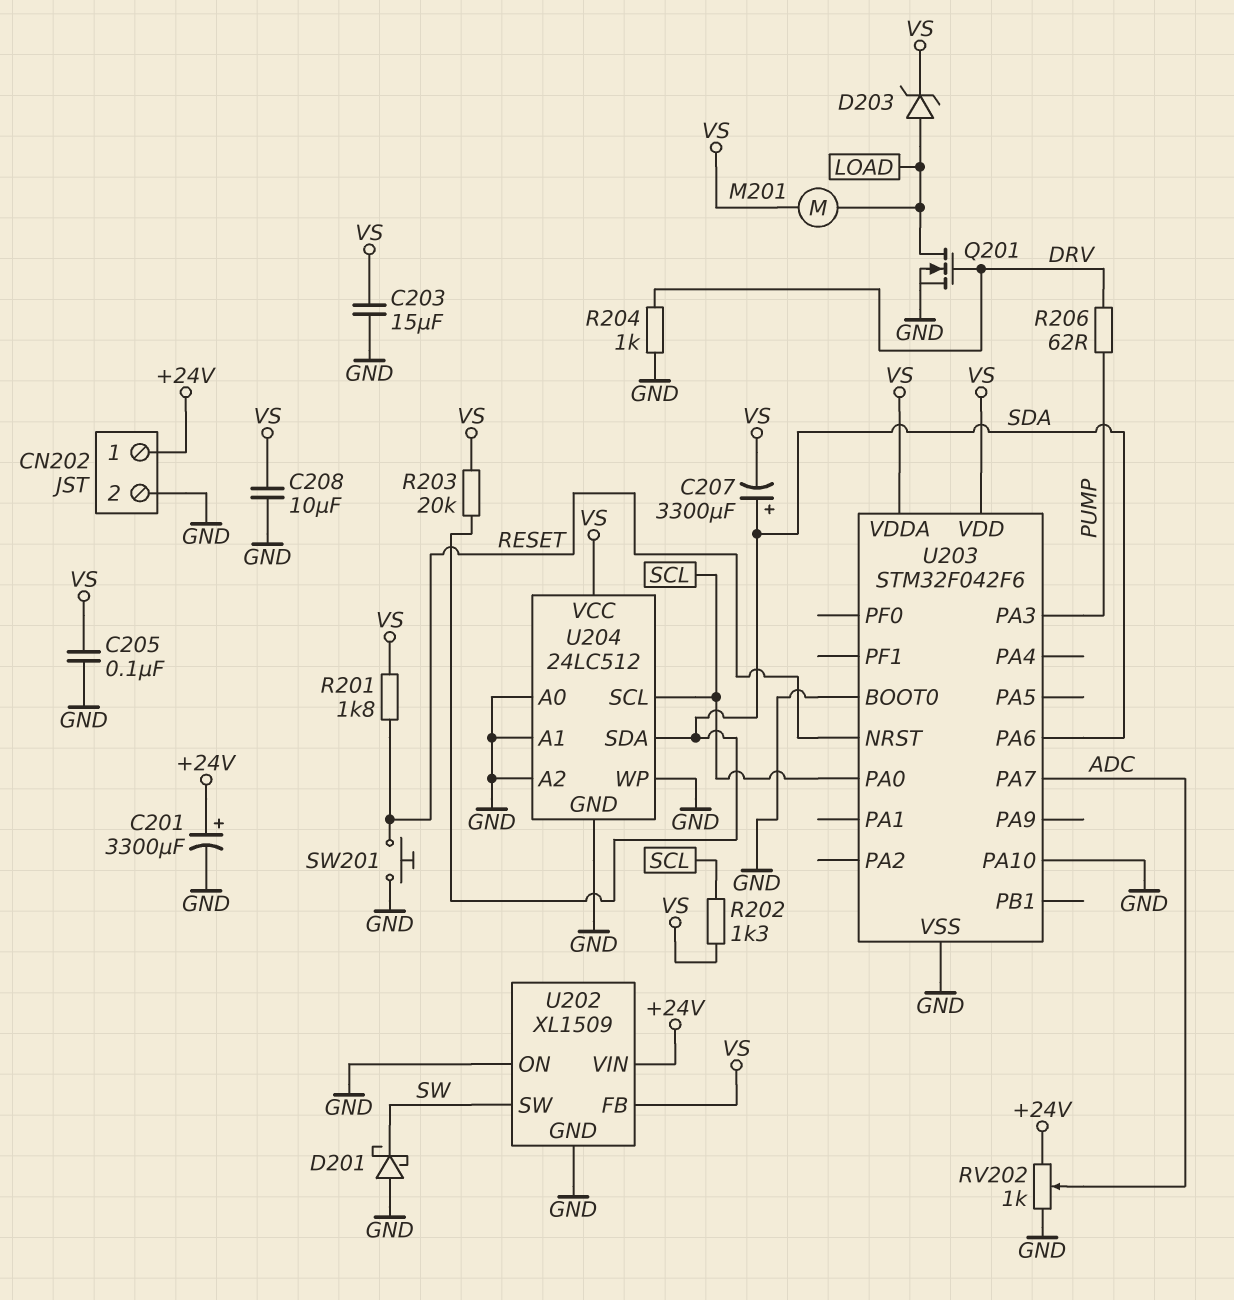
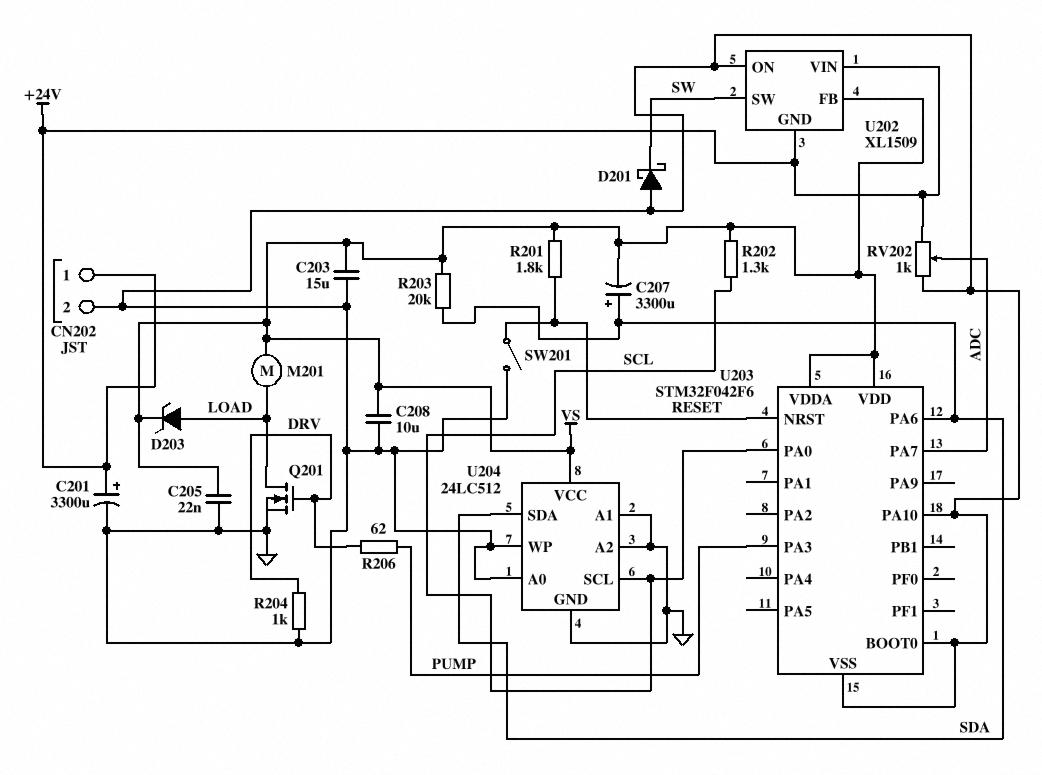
C205: 100nF (GND, VS) -> 22nF (GND, VS)
SW201: button (GND, RESET) -> switch (GND, RESET)
U202 pin GND: GND -> +24V

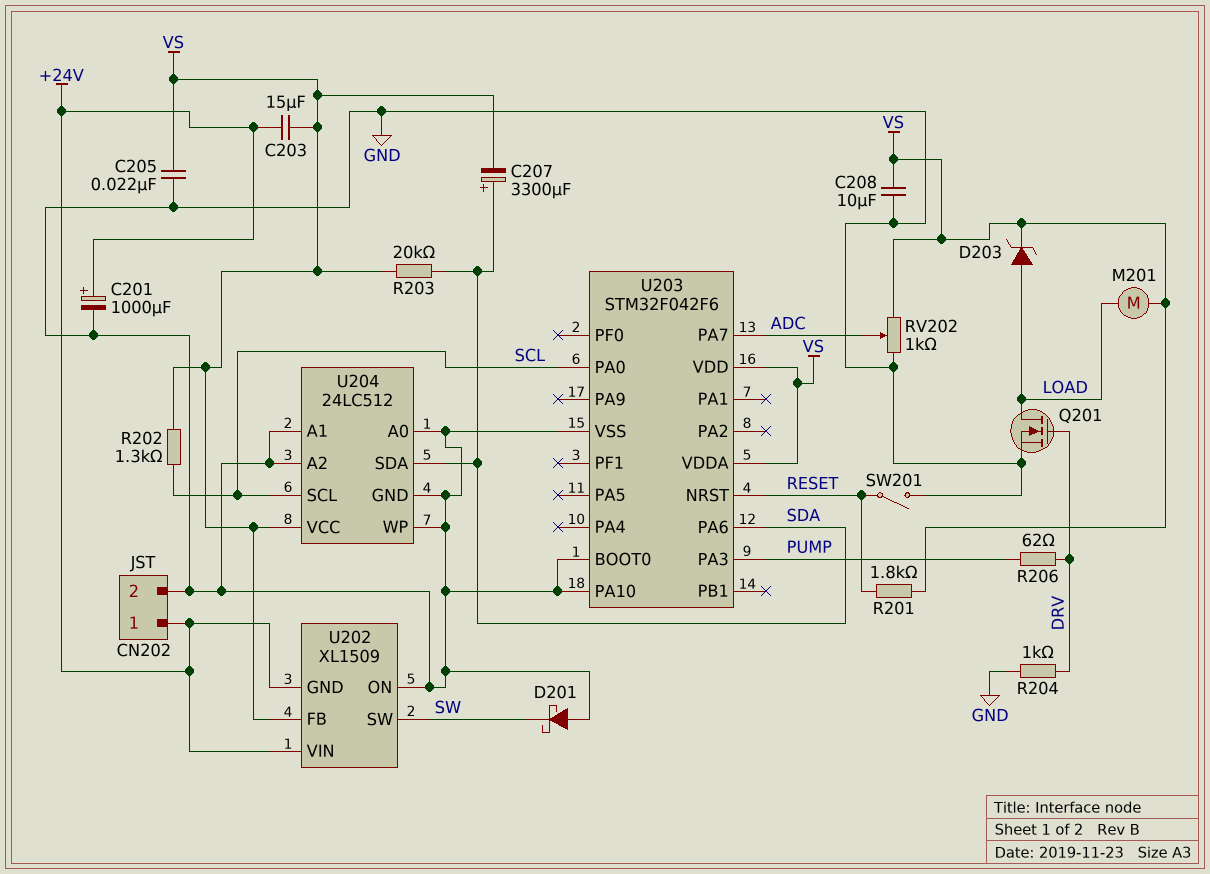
C201: 3300uF (plus +24V, minus GND) -> 1000uF (plus +24V, minus GND)
C203: 15uF (GND, VS) -> 15uF (+24V, VS)
RV202: 1k (+24V, GND, wiper ADC) -> 1k (GND, VS, wiper ADC)

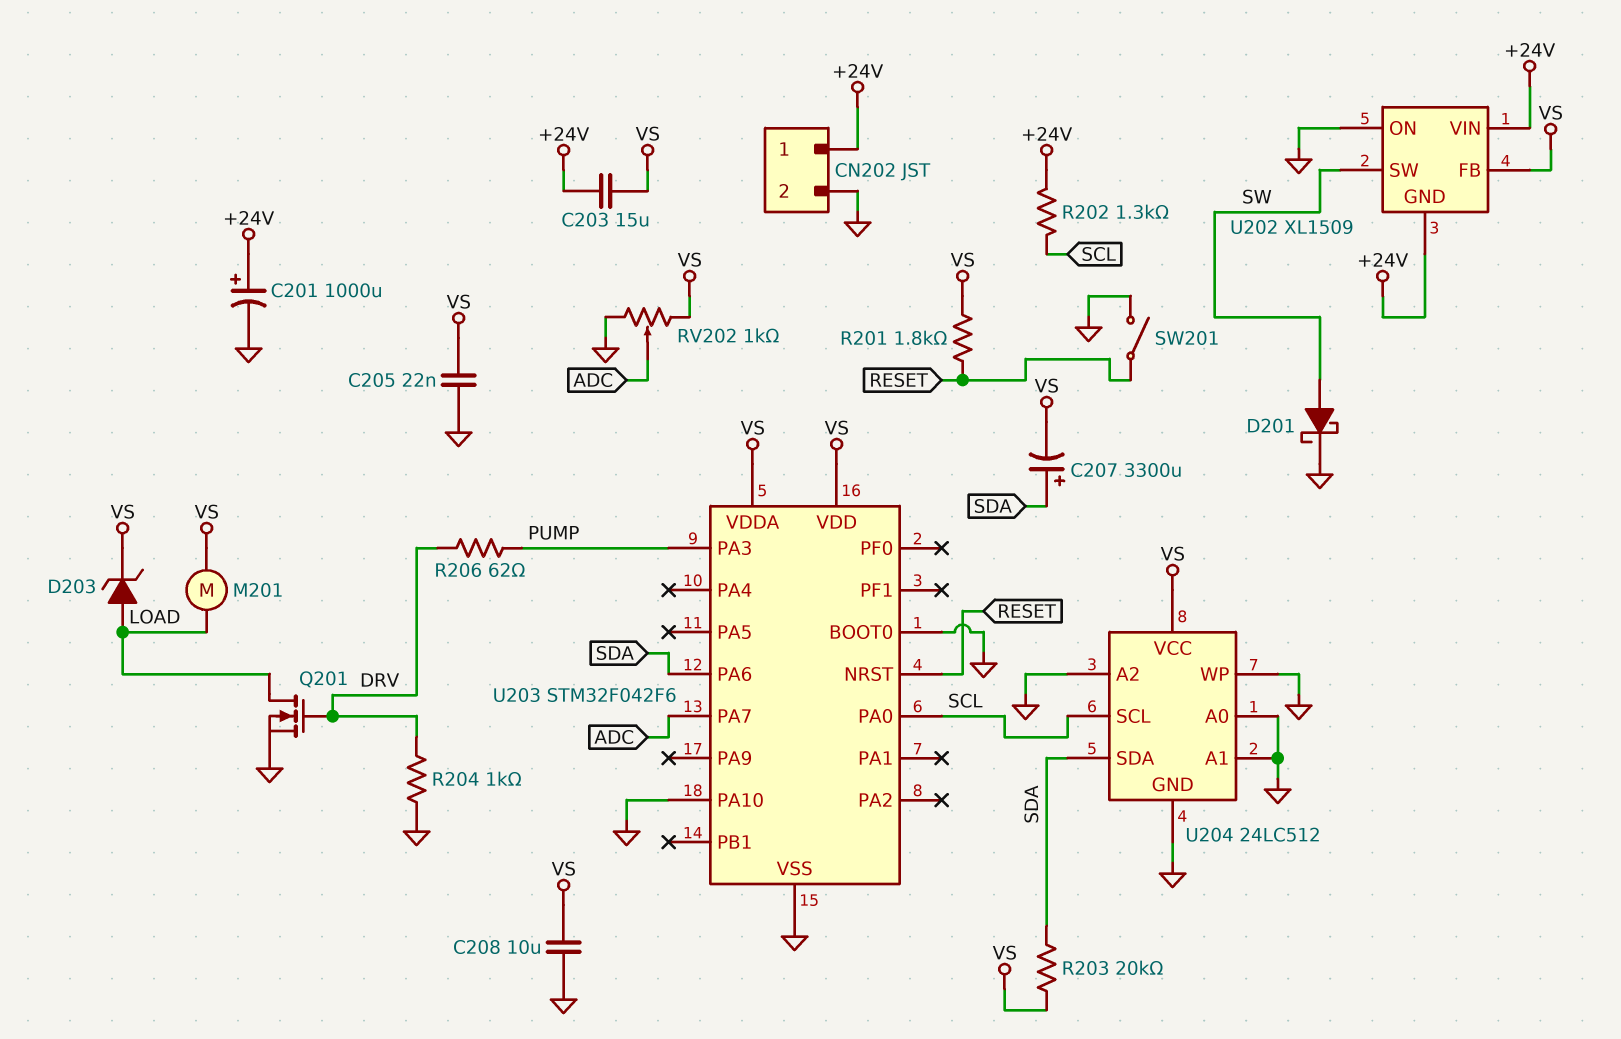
D201: schottky (A GND, K SW) -> schottky (A SW, K GND)
R202: 1.3k (SCL, VS) -> 1.3k (+24V, SCL)

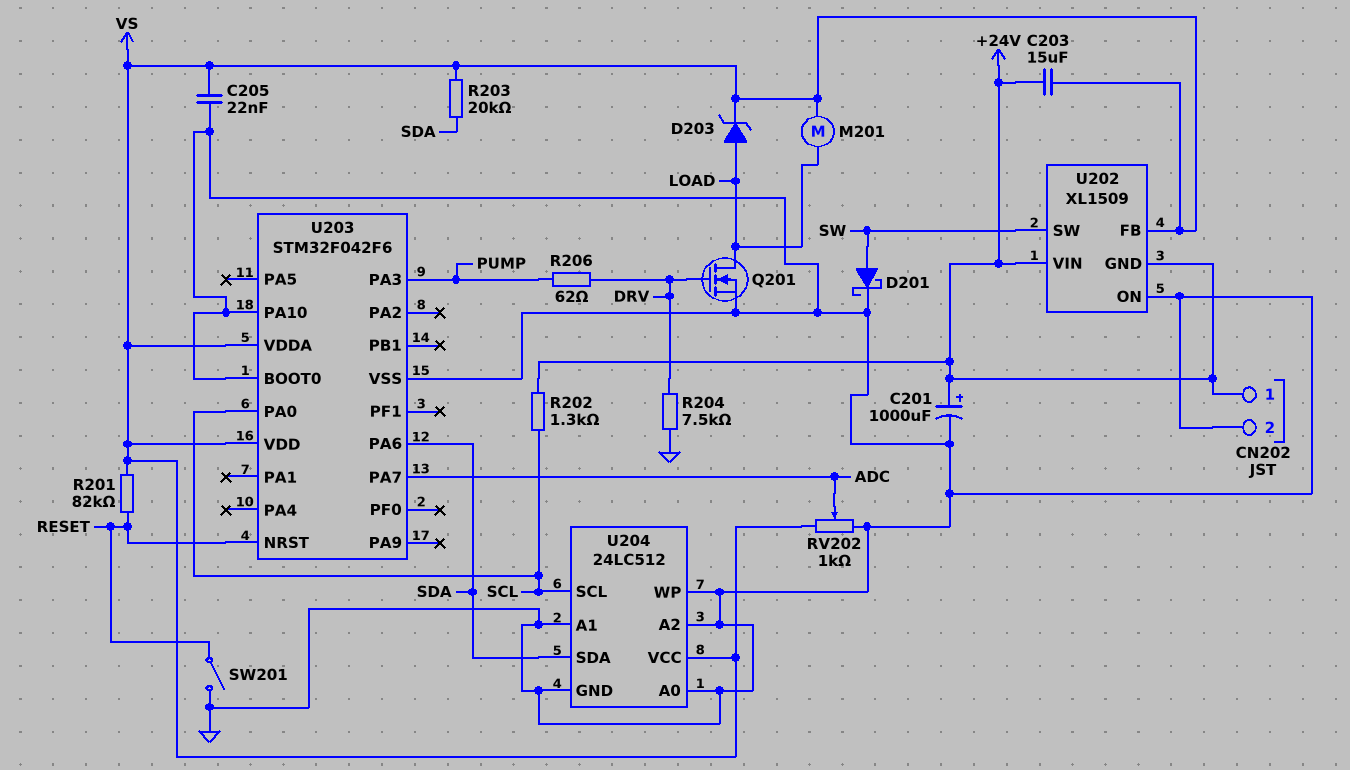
C207: 3300uF (plus SDA, minus VS) -> none
C208: 10uF (GND, VS) -> none
R201: 1.8k (RESET, VS) -> 82k (RESET, VS)
R204: 1k (DRV, GND) -> 7.5k (DRV, GND)

